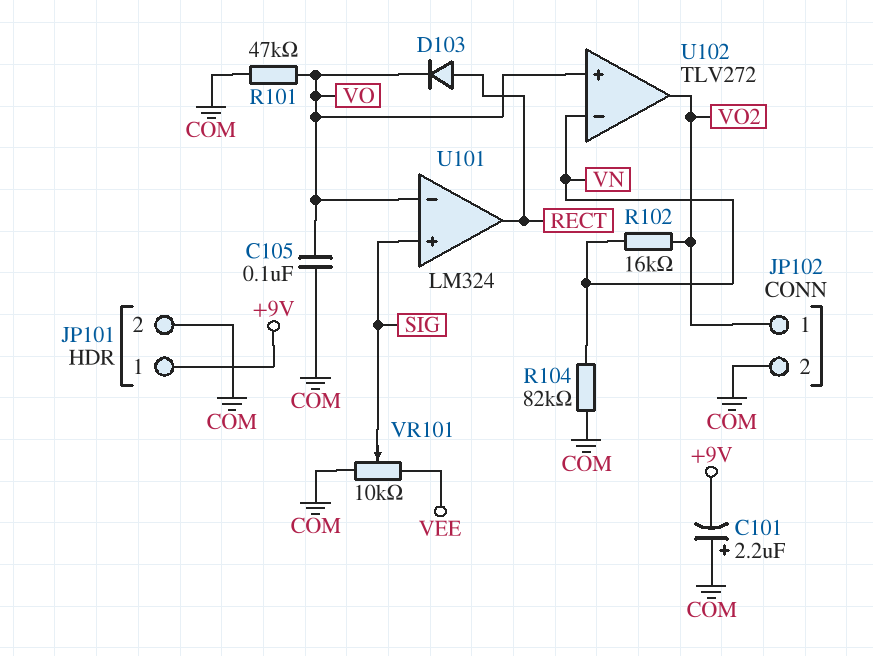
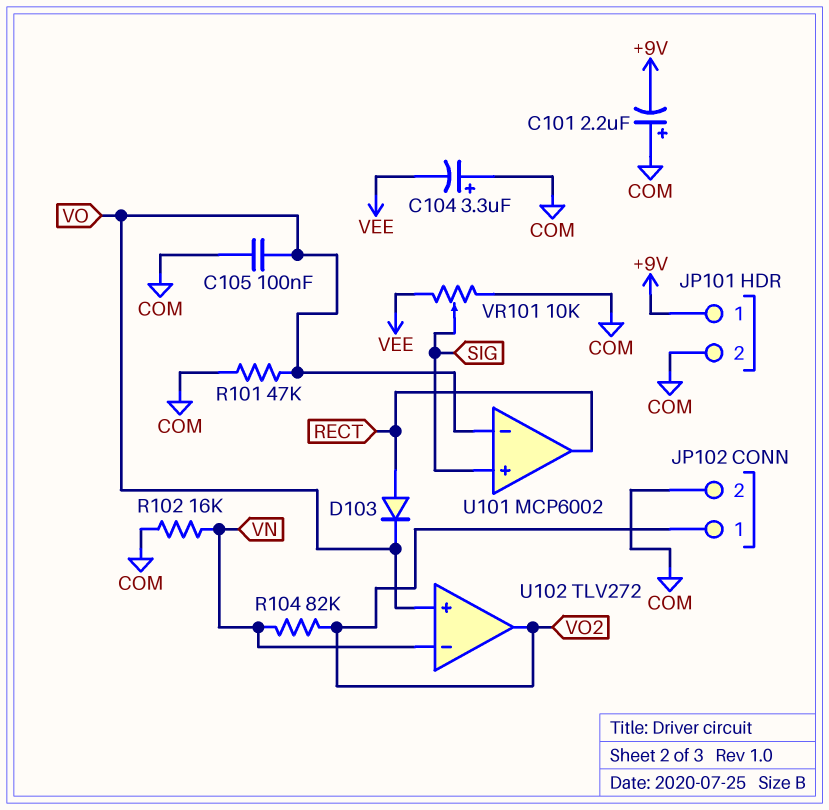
C104: none -> 3.3uF (plus COM, minus VEE)
R102: 16k (VN, VO2) -> 16k (COM, VN)
R104: 82k (COM, VN) -> 82k (VN, VO2)
U101: LM324 -> MCP6002

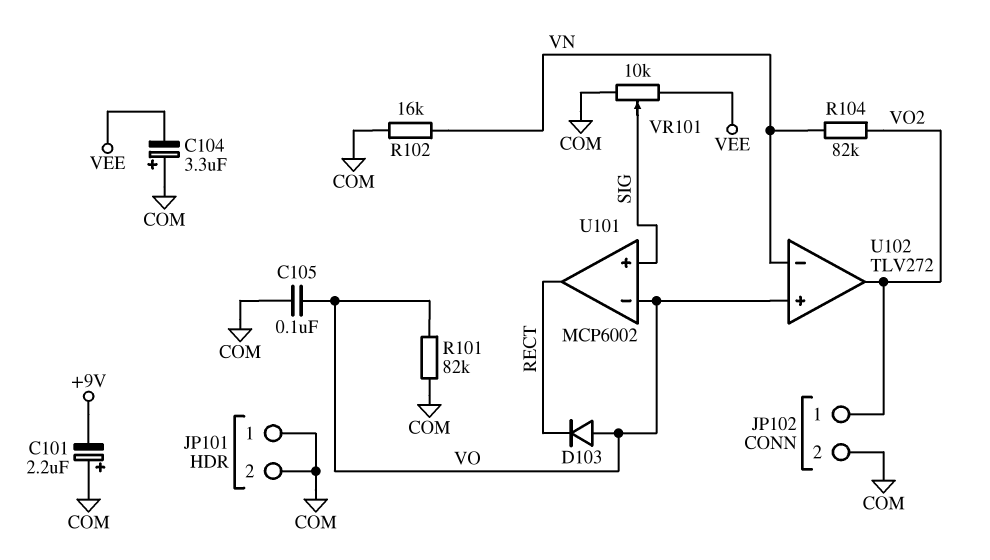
D103: diode (A RECT, K VO) -> diode (A VO, K RECT)
JP101 pin 1: +9V -> COM
R101: 47k (COM, VO) -> 82k (COM, VO)

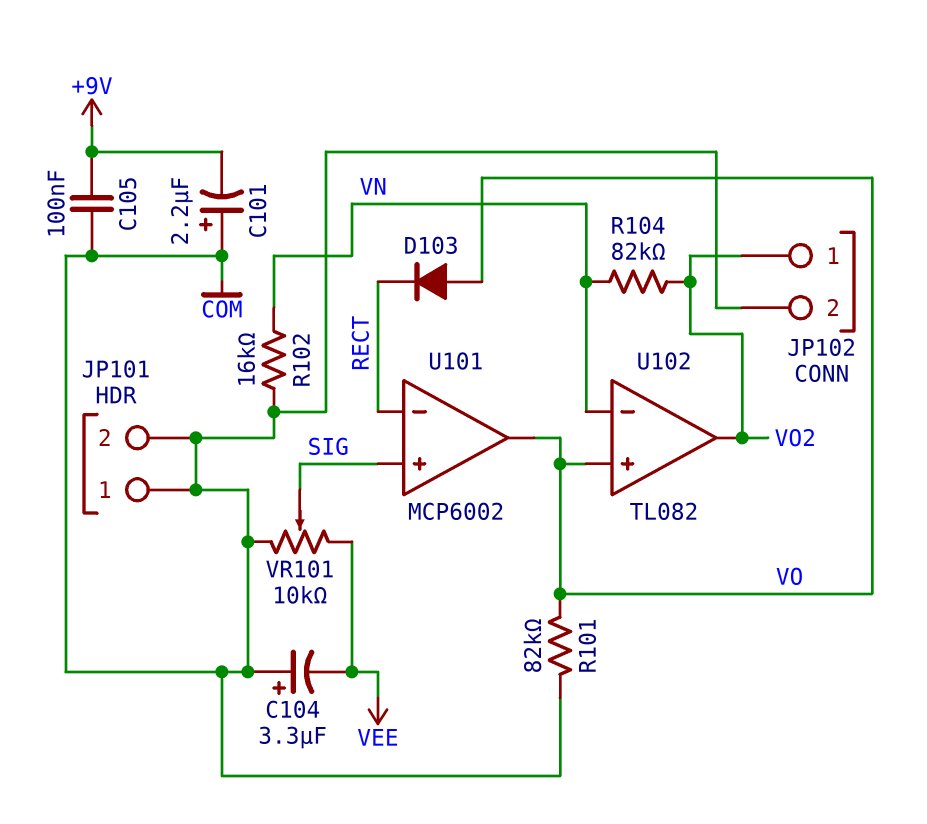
C105: 100nF (COM, VO) -> 100nF (+9V, COM)
U101 pin in-: VO -> RECT
U101 pin out: RECT -> VO
U102: TLV272 -> TL082

